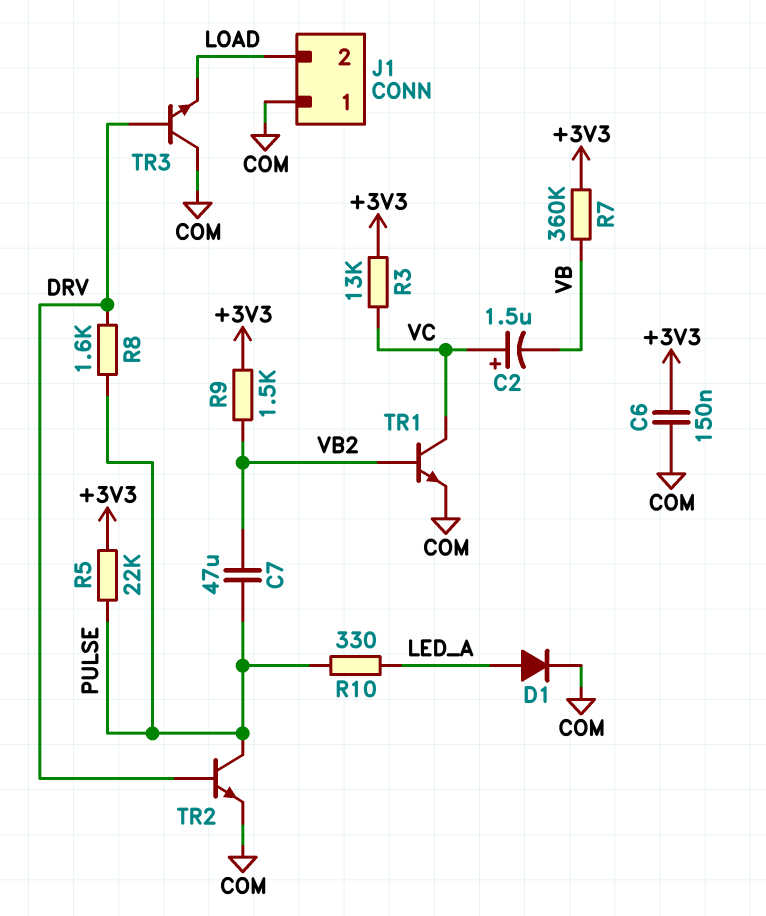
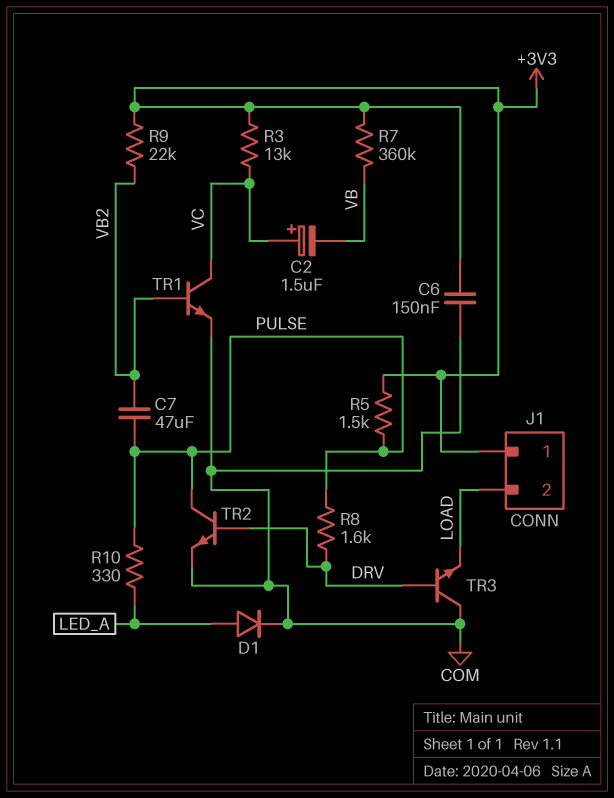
J1 pin 1: COM -> +3V3
R5: 22k (+3V3, PULSE) -> 1.5k (+3V3, PULSE)
R9: 1.5k (+3V3, VB2) -> 22k (+3V3, VB2)

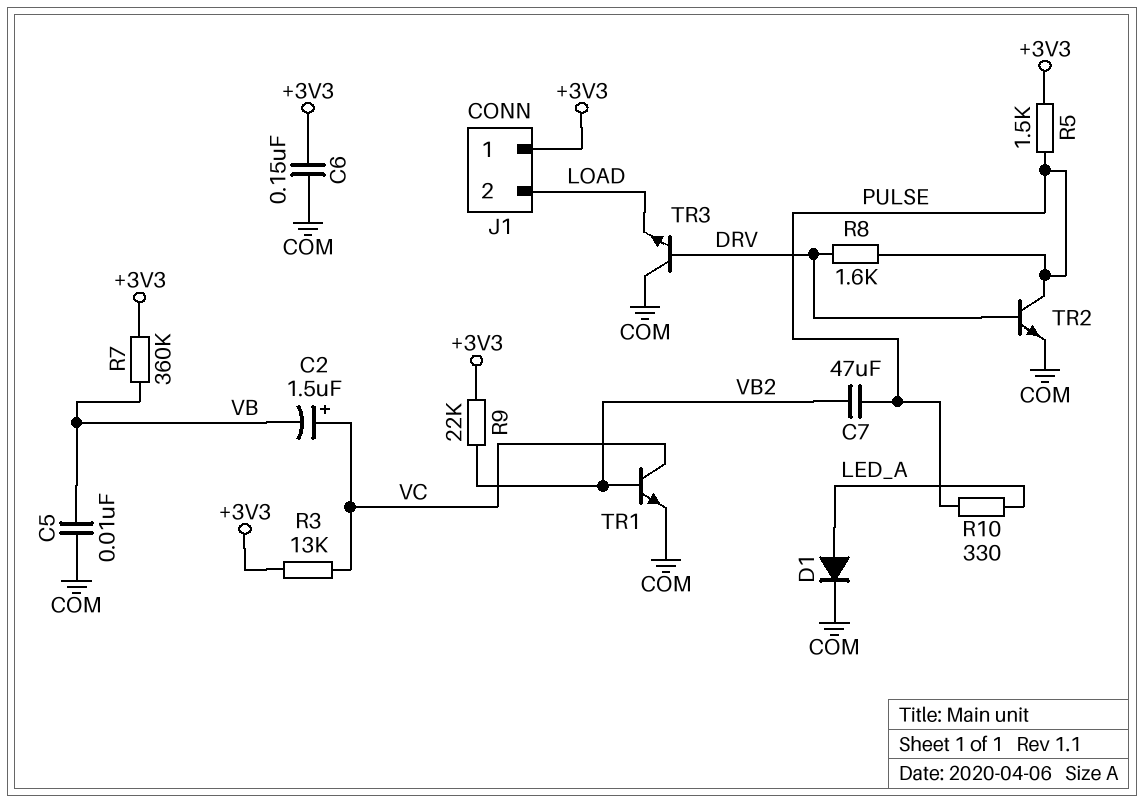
C5: none -> 10nF (COM, VB)

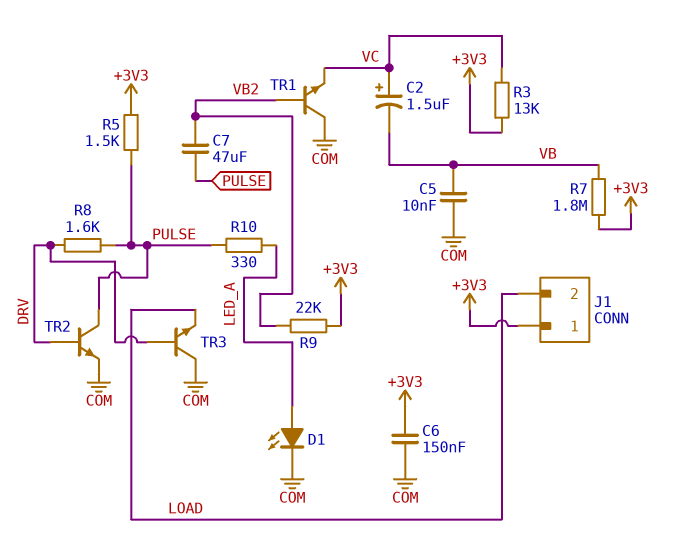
D1: diode (A LED_A, K COM) -> LED (A LED_A, K COM)
R7: 360k (+3V3, VB) -> 1.8M (+3V3, VB)
TR1: NPN (B VB2, C VC, E COM) -> NPN (B VB2, C COM, E VC)

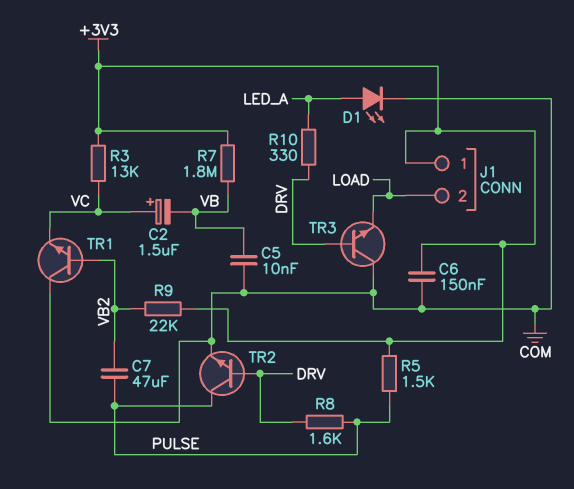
R10: 330 (LED_A, PULSE) -> 330 (DRV, LED_A)

